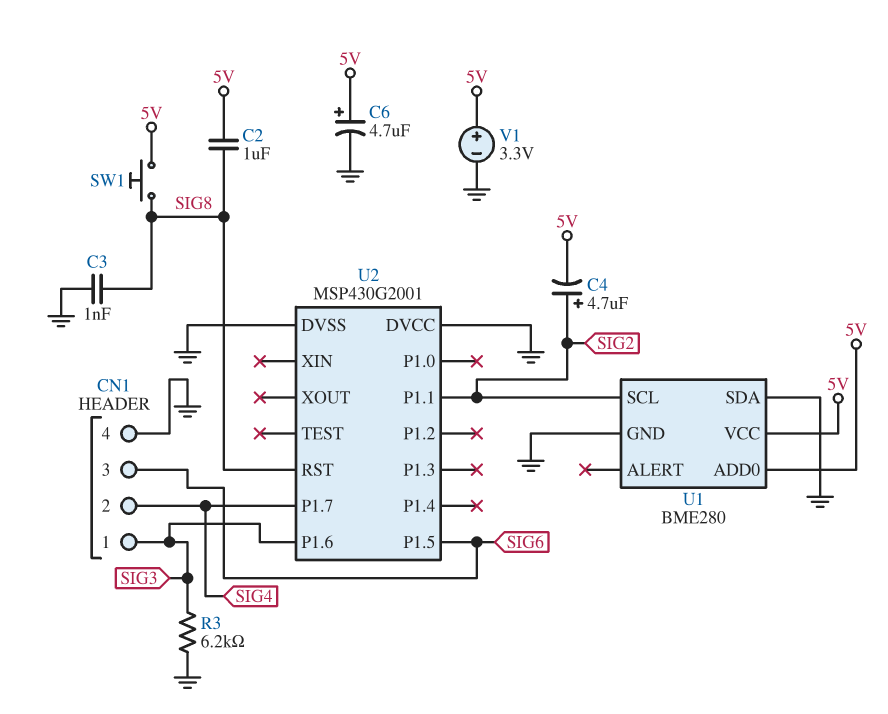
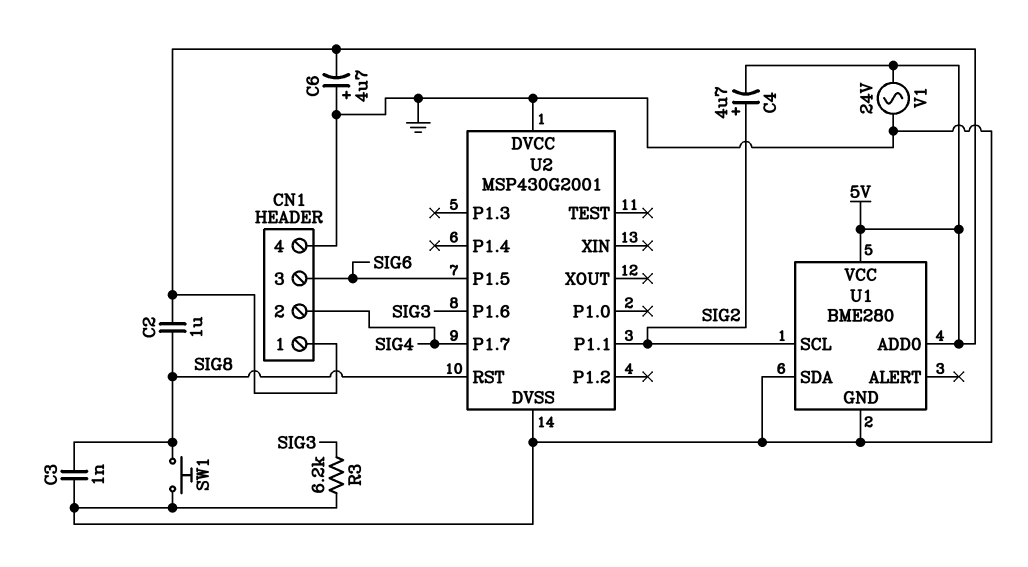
C6: 4.7uF (plus 5V, minus GND) -> 4.7uF (plus GND, minus 5V)
CN1 pin 1: SIG3 -> 5V
SW1: button (5V, SIG8) -> button (GND, SIG8)
V1: 3.3V (plus 5V, minus GND) -> AC 24V (5V, GND)

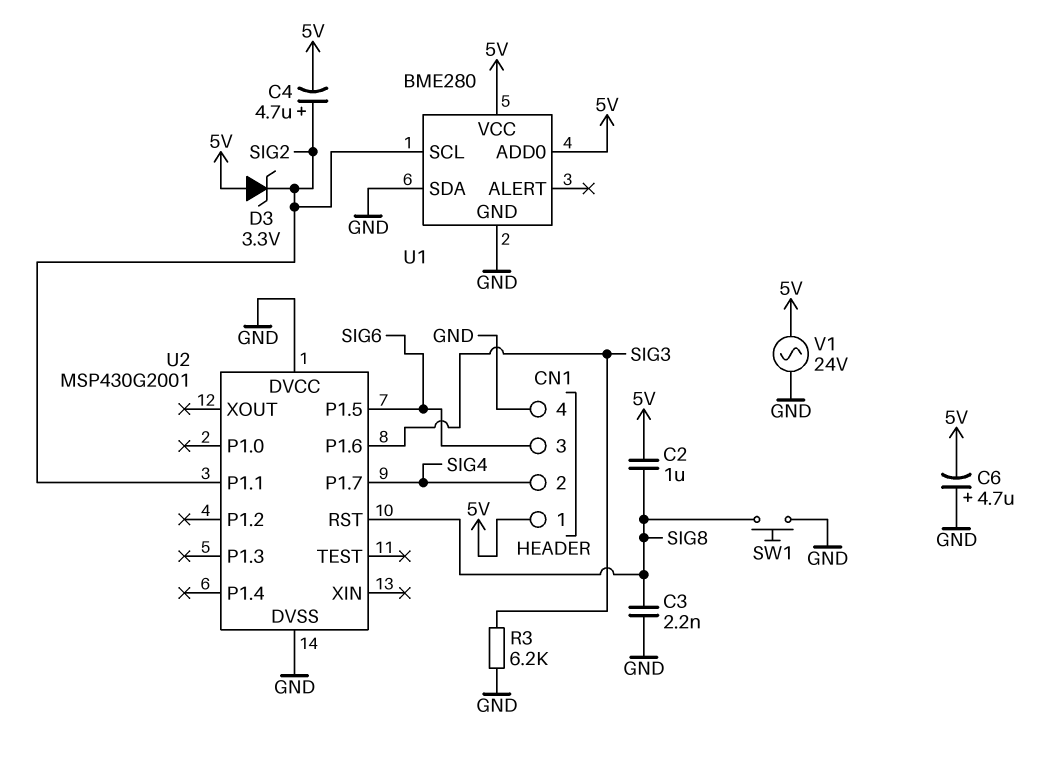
C3: 1nF (GND, SIG8) -> 2.2nF (GND, SIG8)
D3: none -> zener 3.3V (A 5V, K SIG2)

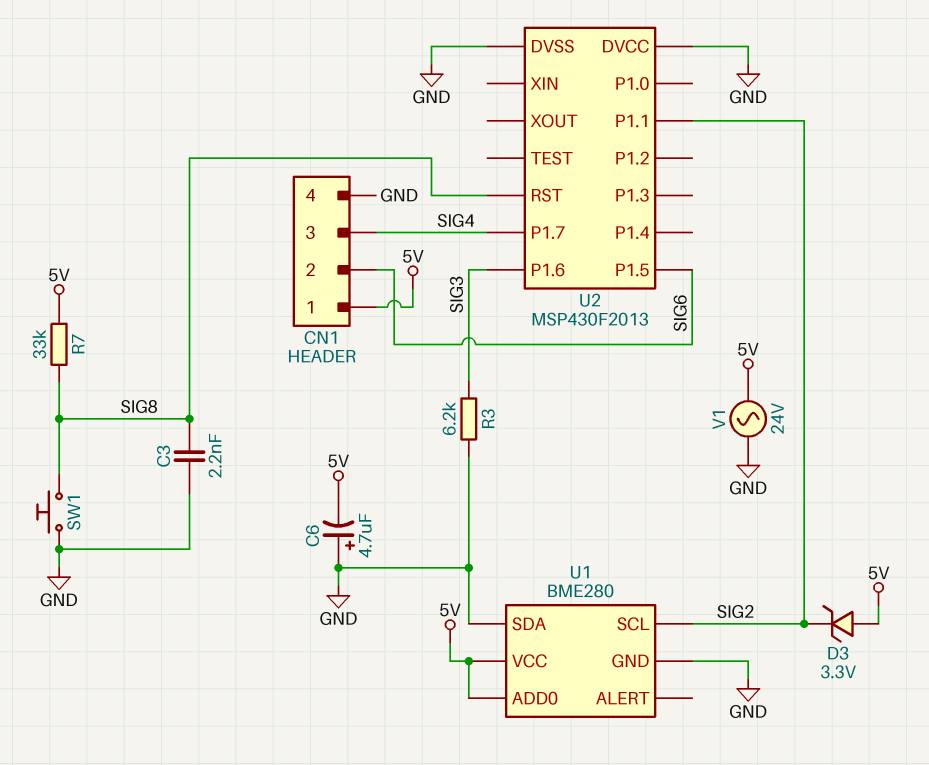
C2: 1uF (5V, SIG8) -> none
C4: 4.7uF (plus SIG2, minus 5V) -> none
CN1 pin 2: SIG4 -> SIG6
CN1 pin 3: SIG6 -> SIG4
R7: none -> 33k (5V, SIG8)
U2: MSP430G2001 -> MSP430F2013

